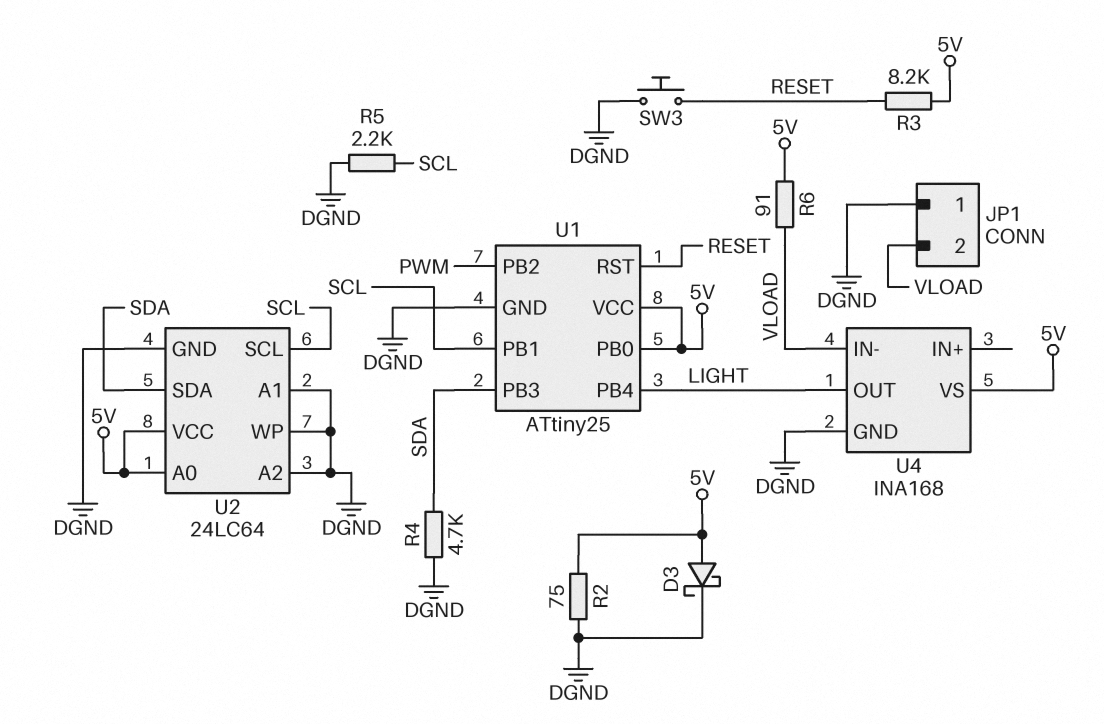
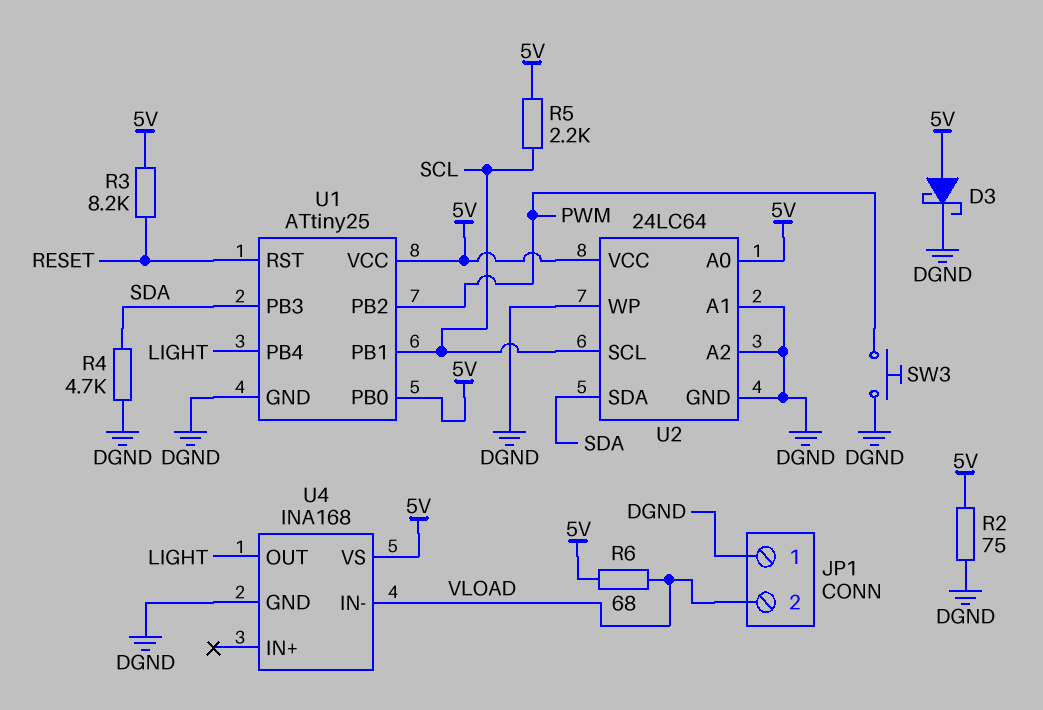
R5: 2.2k (DGND, SCL) -> 2.2k (5V, SCL)
R6: 91 (5V, VLOAD) -> 68 (5V, VLOAD)
SW3: button (DGND, RESET) -> button (DGND, PWM)

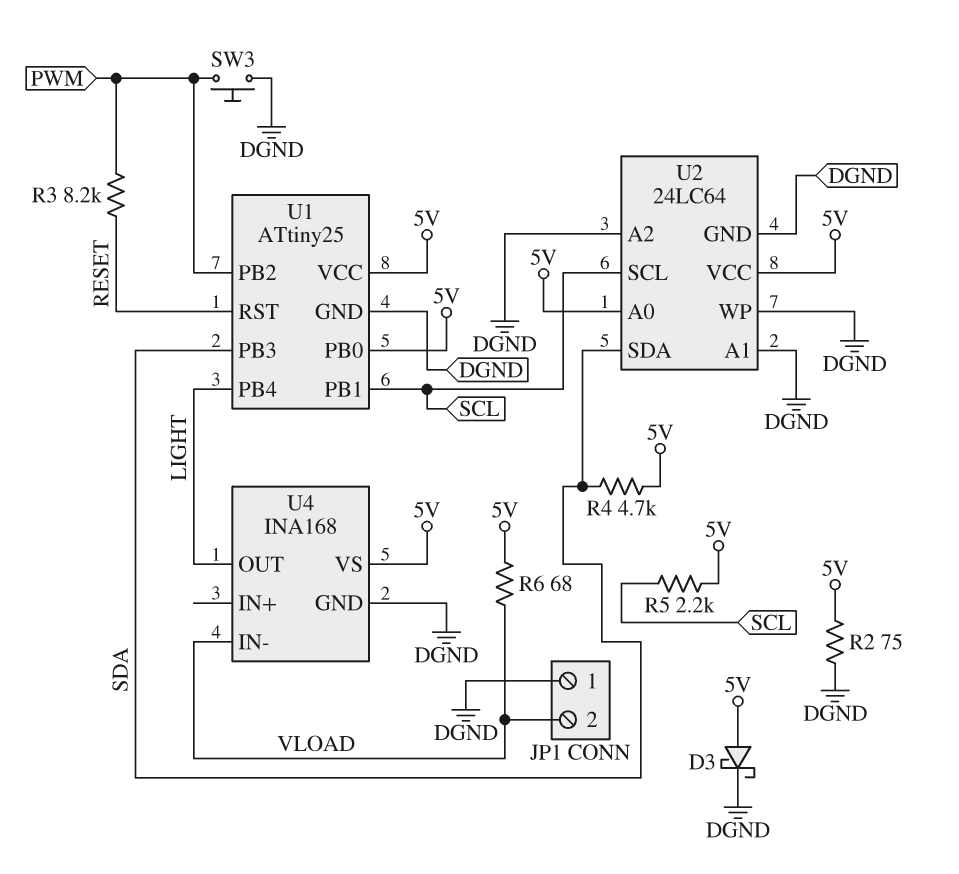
R3: 8.2k (5V, RESET) -> 8.2k (PWM, RESET)
R4: 4.7k (DGND, SDA) -> 4.7k (5V, SDA)

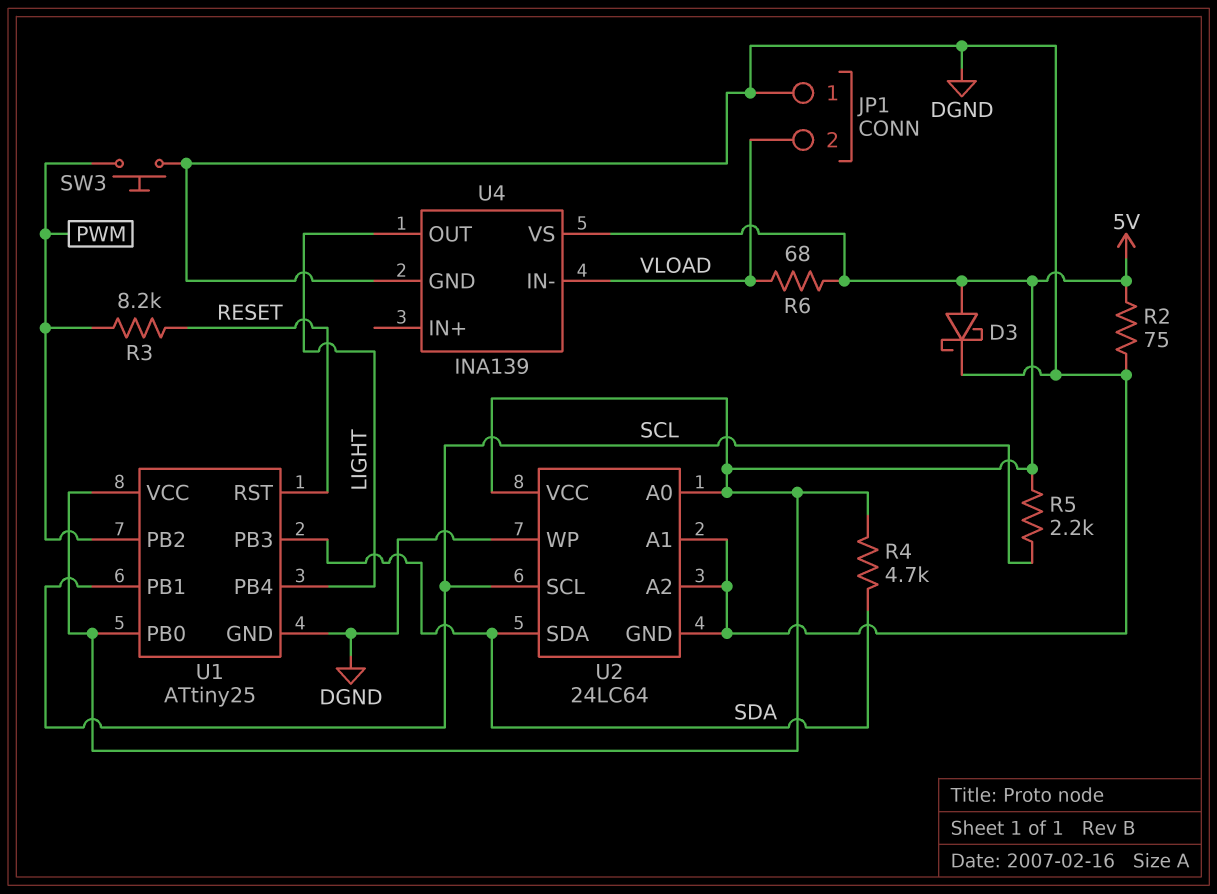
U4: INA168 -> INA139

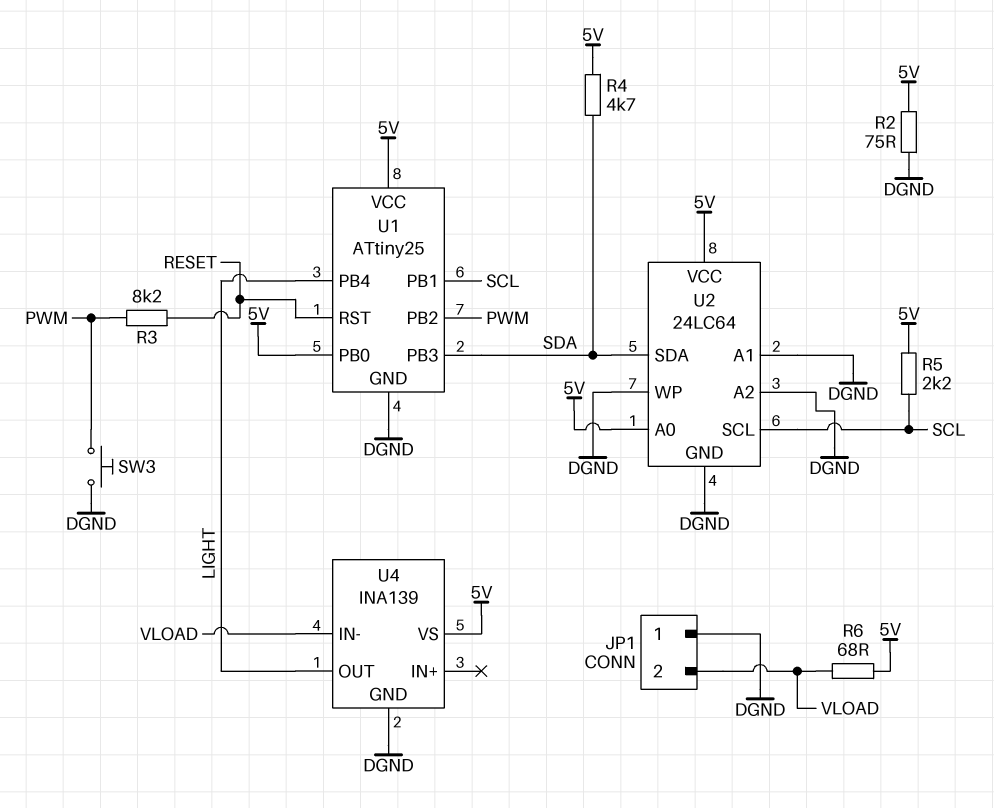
D3: schottky (A 5V, K DGND) -> none

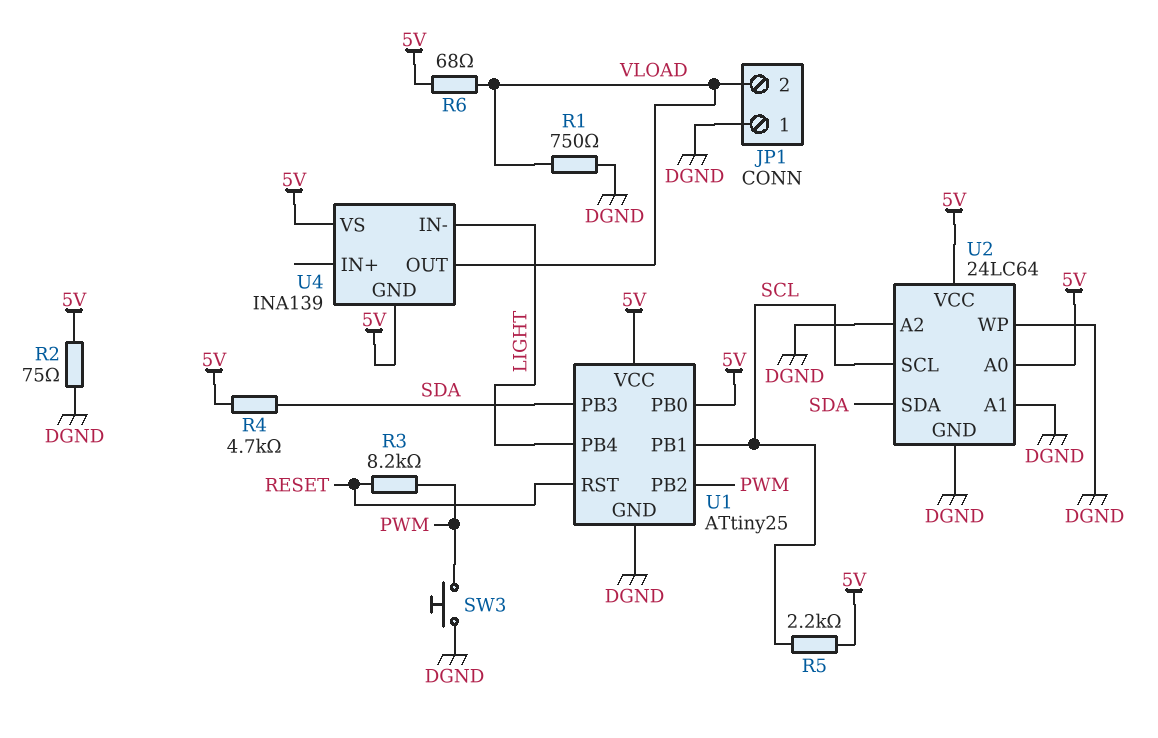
R1: none -> 750 (DGND, VLOAD)
U4 pin GND: DGND -> 5V
U4 pin IN-: VLOAD -> LIGHT
U4 pin OUT: LIGHT -> VLOAD

